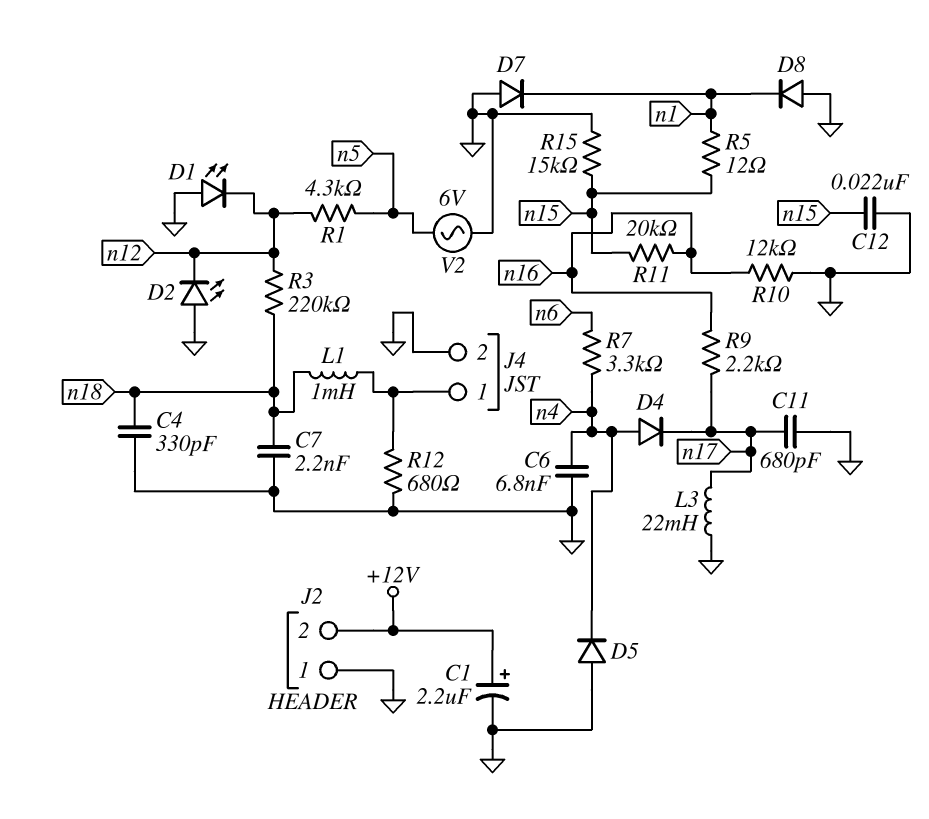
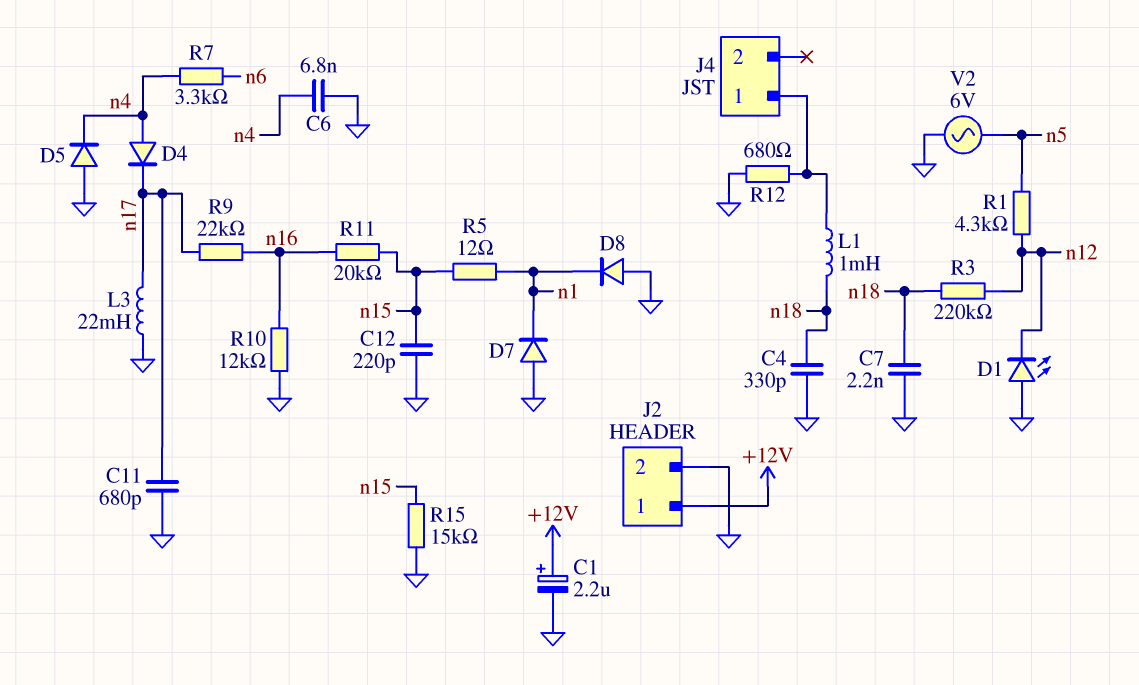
C12: 22nF (GND, n15) -> 220pF (GND, n15)
D2: LED (A GND, K n12) -> none
J2 pin 1: GND -> +12V
J2 pin 2: +12V -> GND
J4 pin 2: GND -> none
R9: 2.2k (n16, n17) -> 22k (n16, n17)

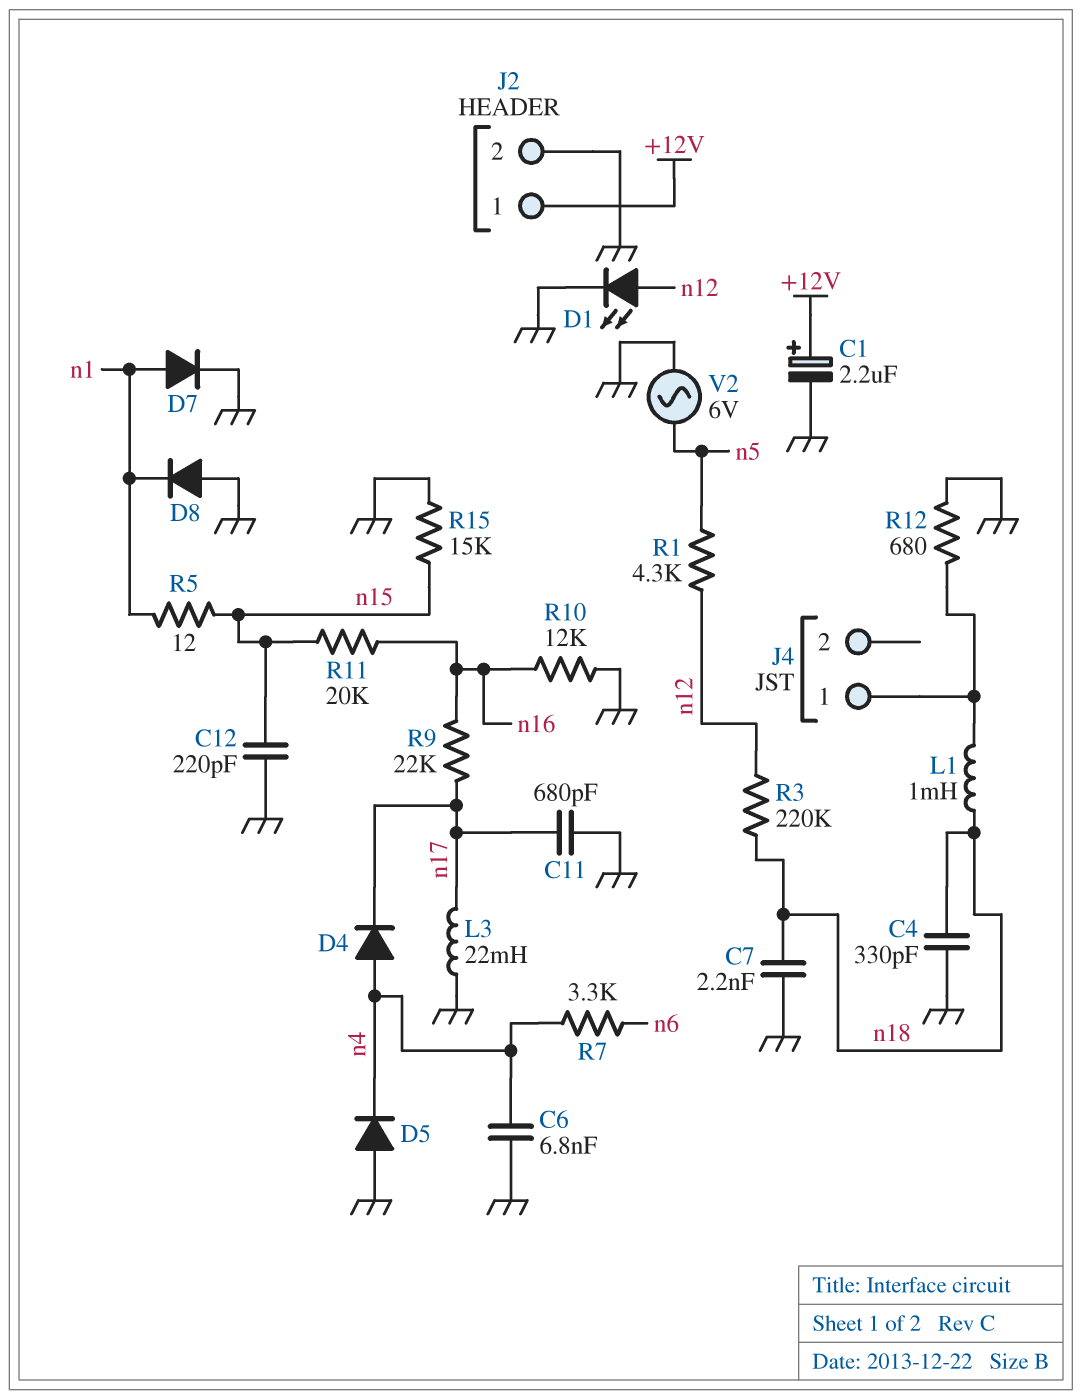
D1: LED (A GND, K n12) -> LED (A n12, K GND)
D7: diode (A GND, K n1) -> diode (A n1, K GND)

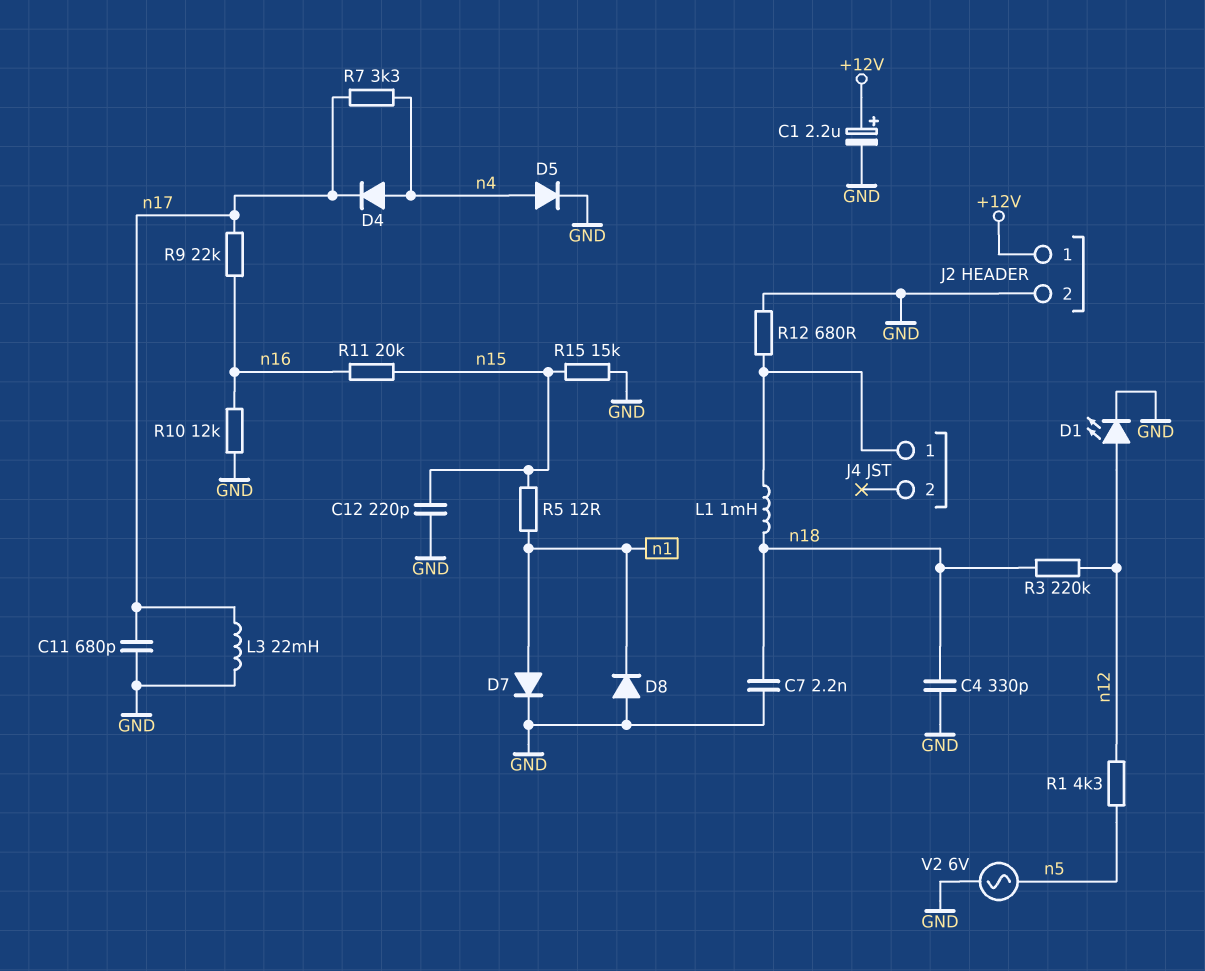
C6: 6.8nF (GND, n4) -> none
D5: diode (A GND, K n4) -> diode (A n4, K GND)
R7: 3.3k (n4, n6) -> 3.3k (n4, n17)

